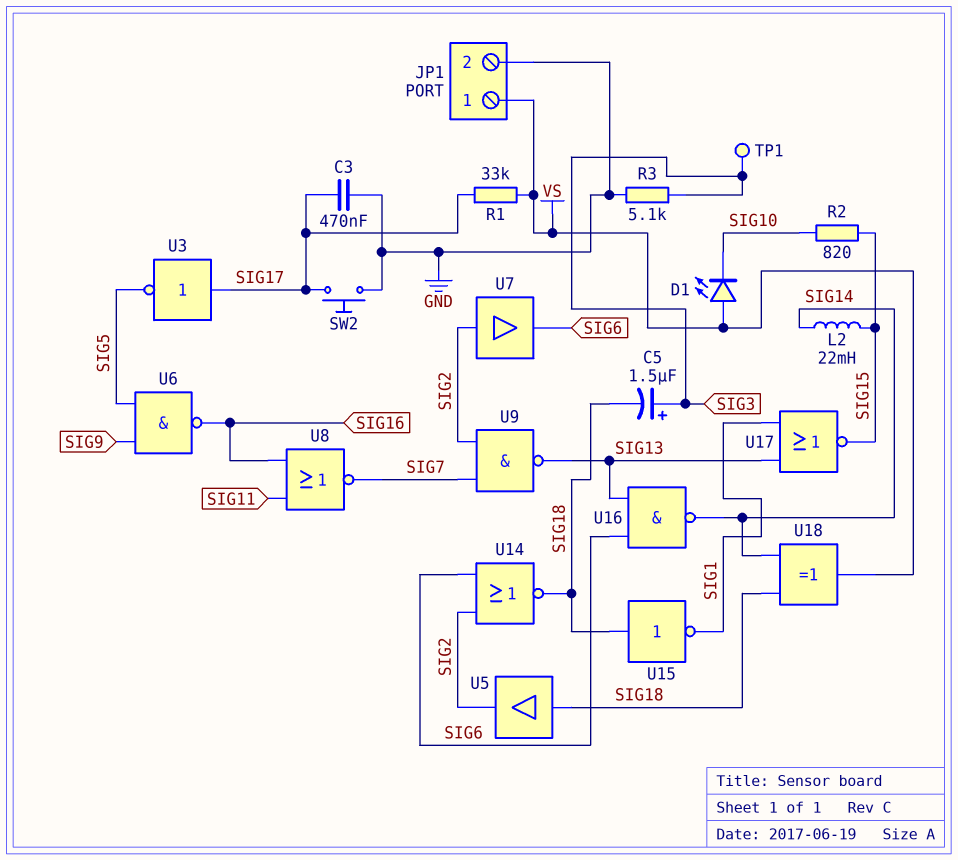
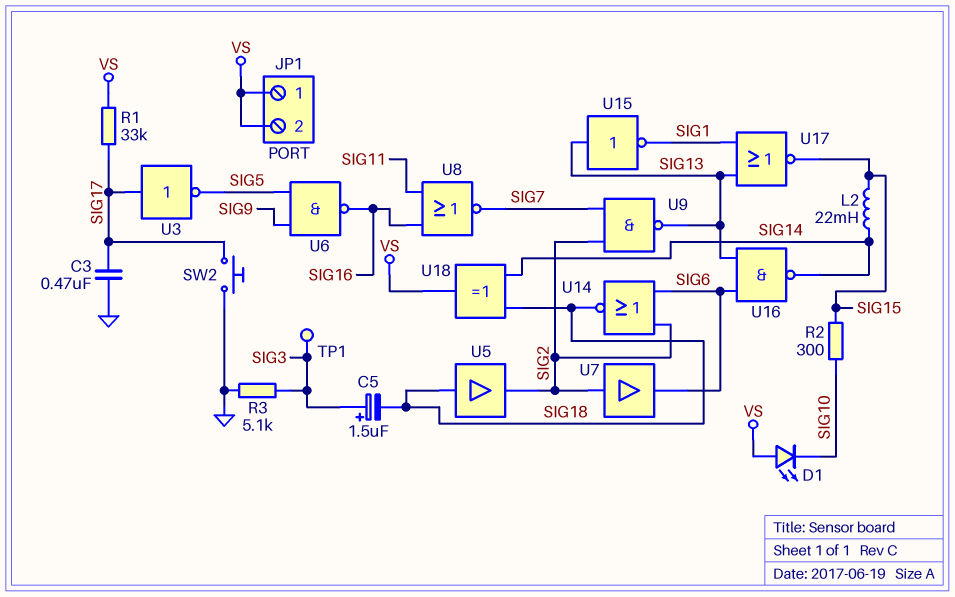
JP1 pin 2: GND -> VS
R2: 820 (SIG10, SIG15) -> 300 (SIG10, SIG15)
U15: NOT (in SIG18, out SIG1) -> NOT (in SIG13, out SIG1)

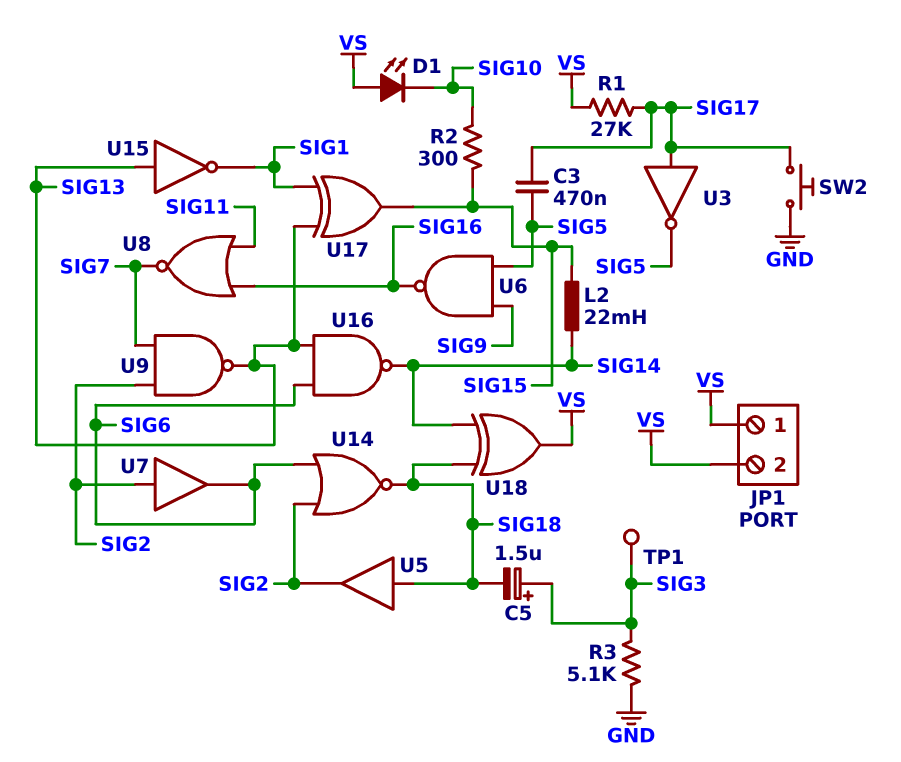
C3: 470nF (GND, SIG17) -> 470nF (SIG5, SIG17)
R1: 33k (SIG17, VS) -> 27k (SIG17, VS)
U17: NOR (in SIG1, in SIG13, out SIG15) -> XOR (in SIG1, in SIG13, out SIG15)

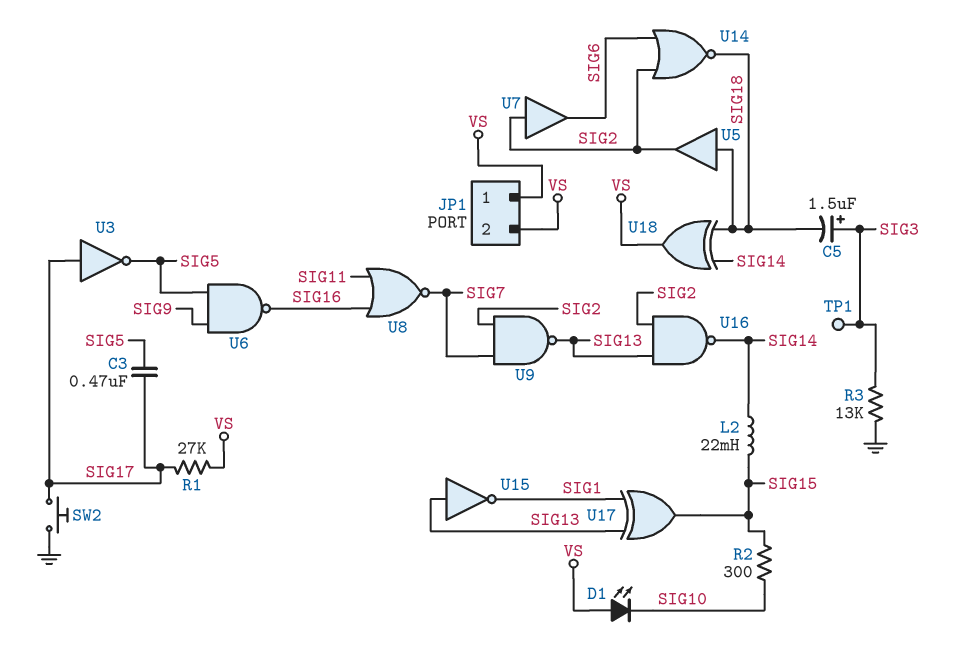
R3: 5.1k (GND, SIG3) -> 13k (GND, SIG3)
U16: NAND (in SIG6, in SIG13, out SIG14) -> NAND (in SIG2, in SIG13, out SIG14)

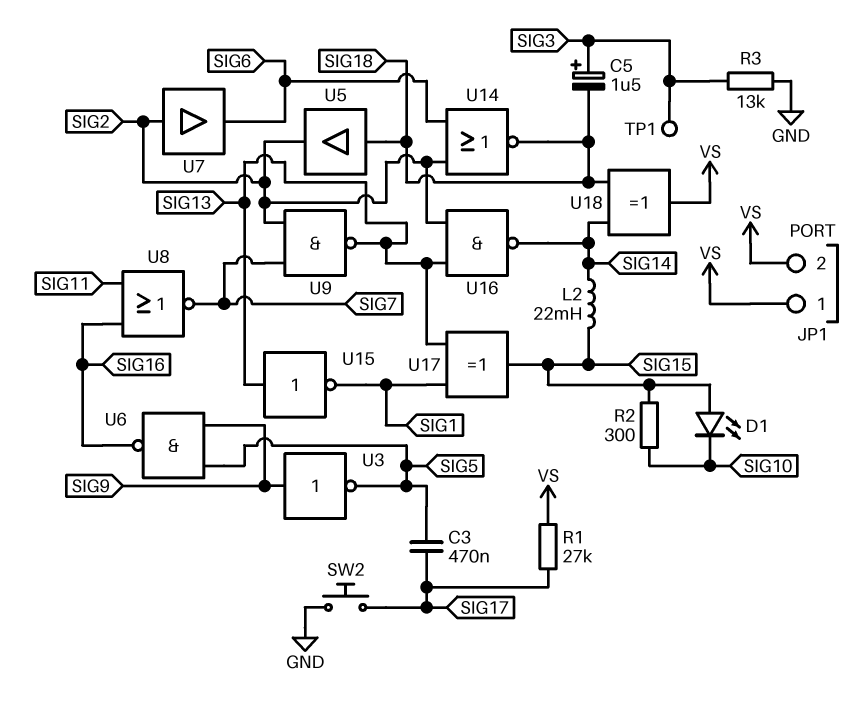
D1: LED (A VS, K SIG10) -> LED (A SIG15, K SIG10)
U3: NOT (in SIG17, out SIG5) -> NOT (in SIG9, out SIG5)

